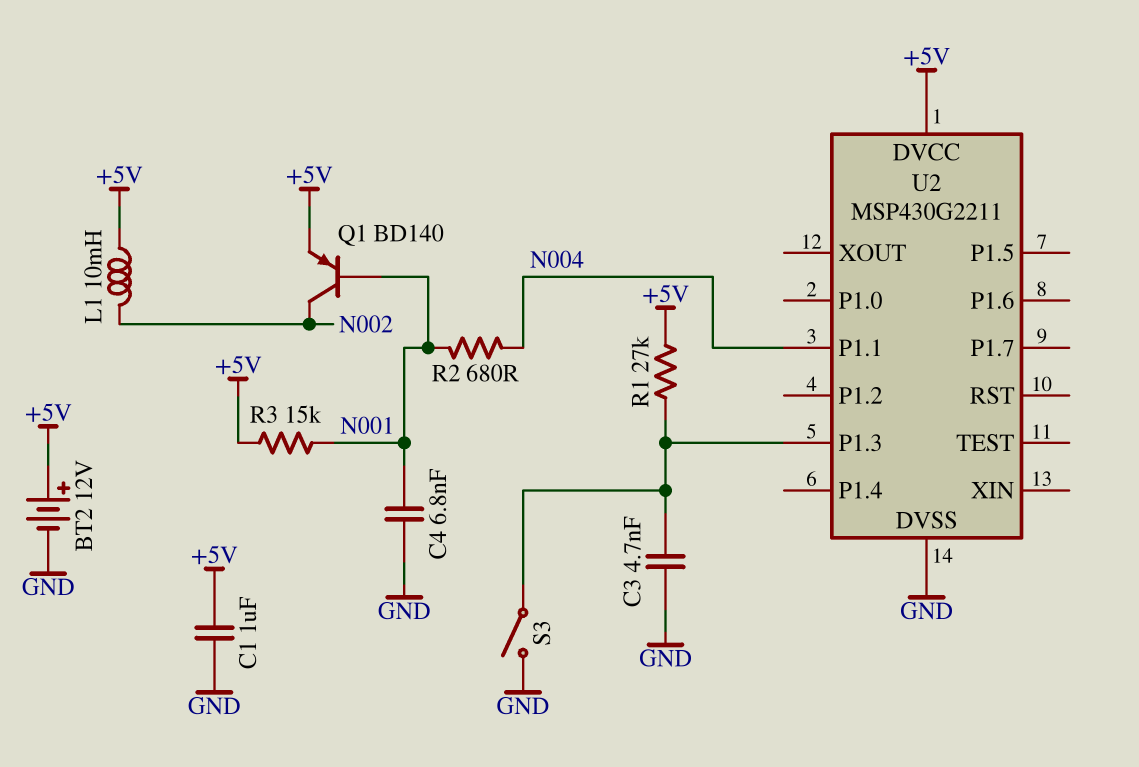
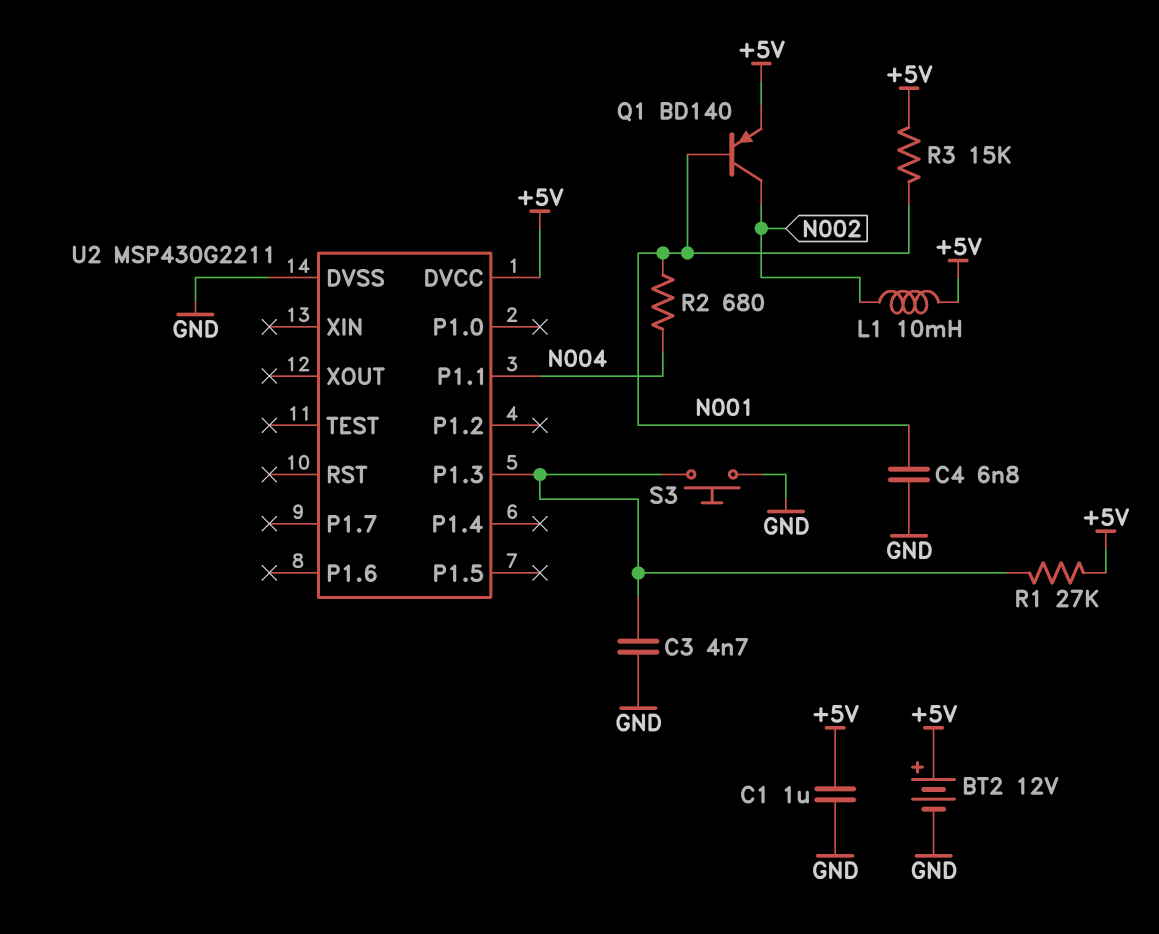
S3: switch (GND, U2/P1.3) -> button (GND, U2/P1.3)

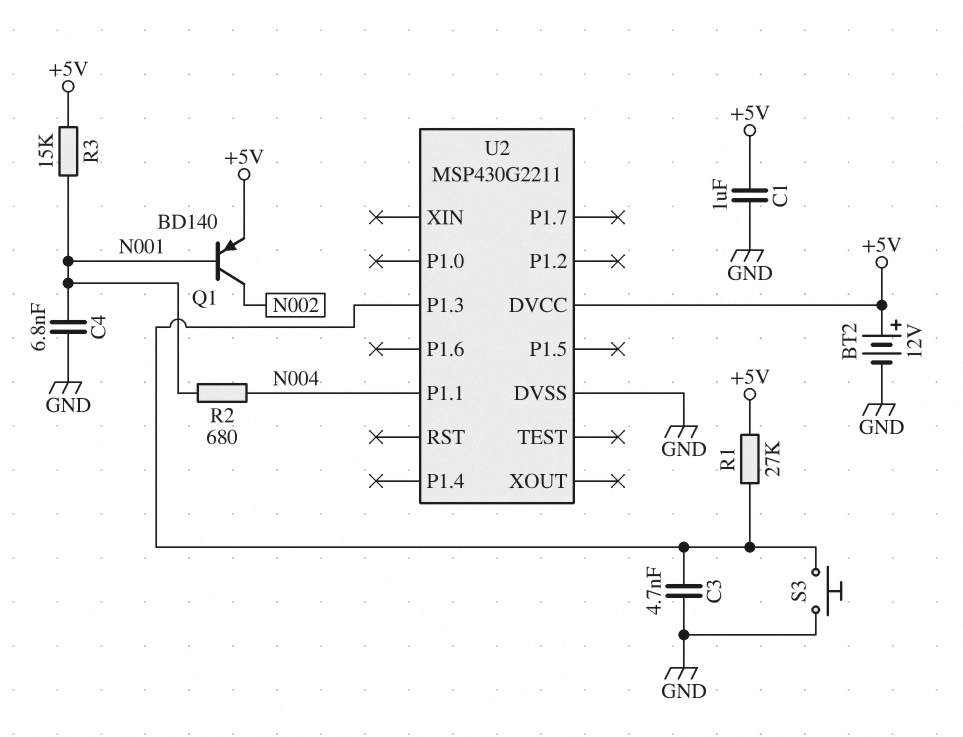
L1: 10mH (+5V, N002) -> none

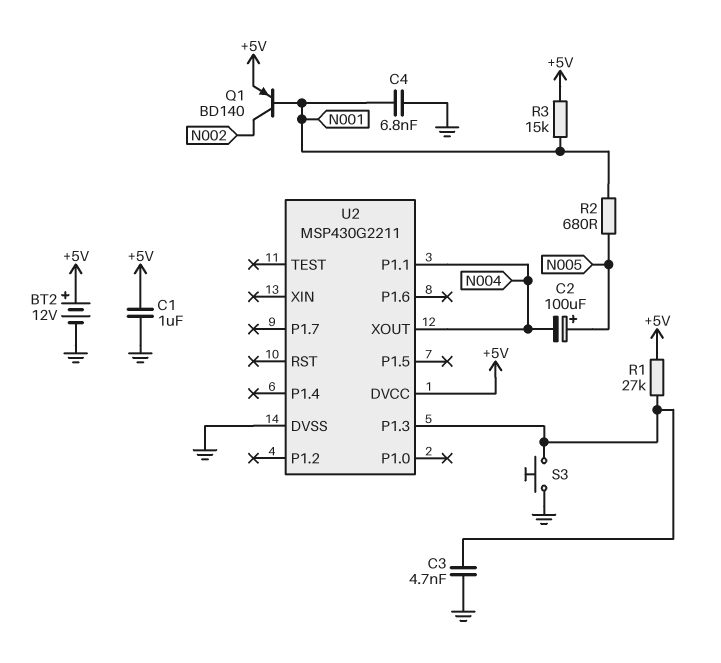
C2: none -> 100uF (plus N005, minus N004)
R2: 680 (N001, N004) -> 680 (N001, N005)
U2 pin XOUT: none -> N004

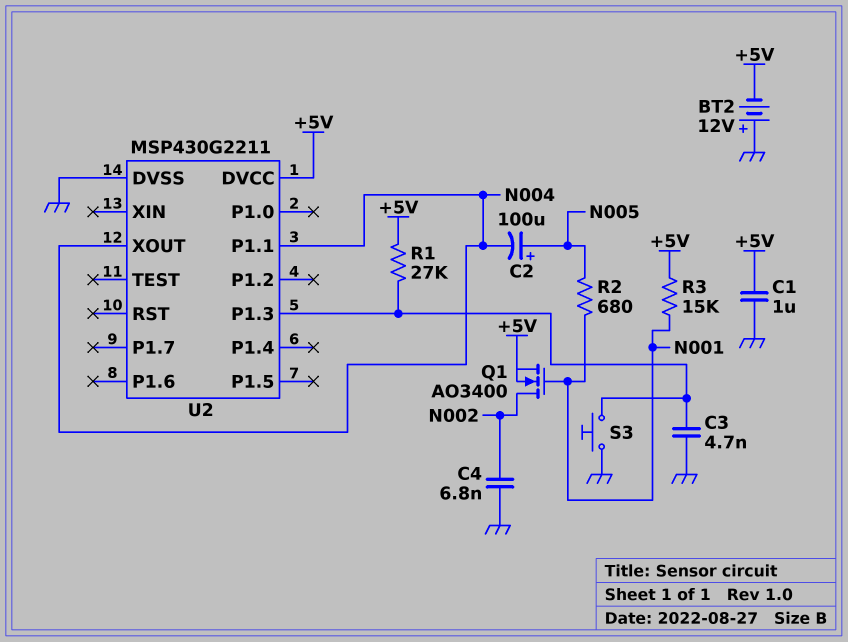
BT2: 12V (plus +5V, minus GND) -> 12V (plus GND, minus +5V)
C4: 6.8nF (GND, N001) -> 6.8nF (GND, N002)
Q1: PNP BD140 (B N001, C N002, E +5V) -> NMOS AO3400 (G N001, D N002, S +5V)

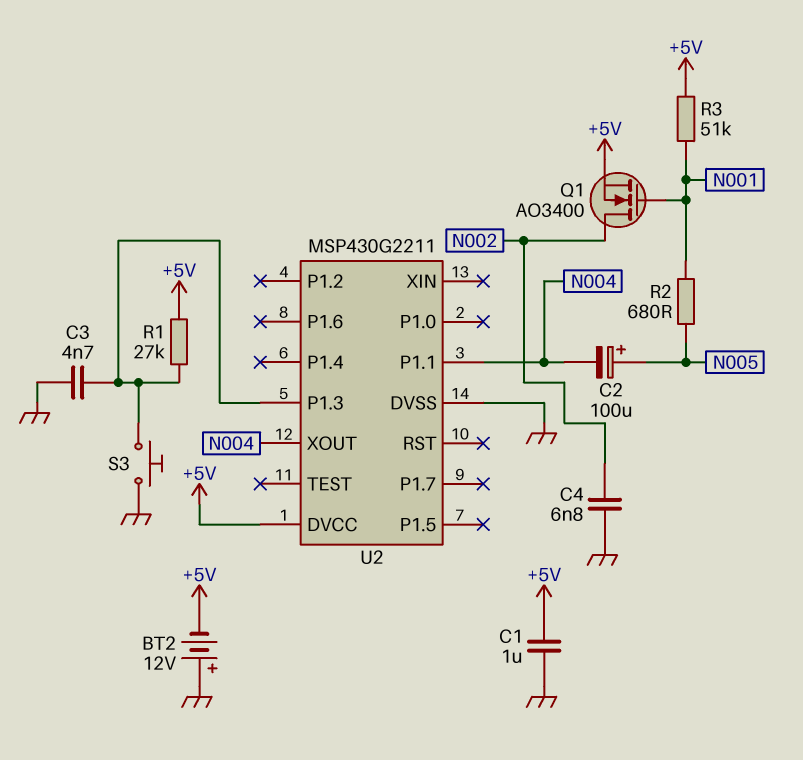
R3: 15k (+5V, N001) -> 51k (+5V, N001)

